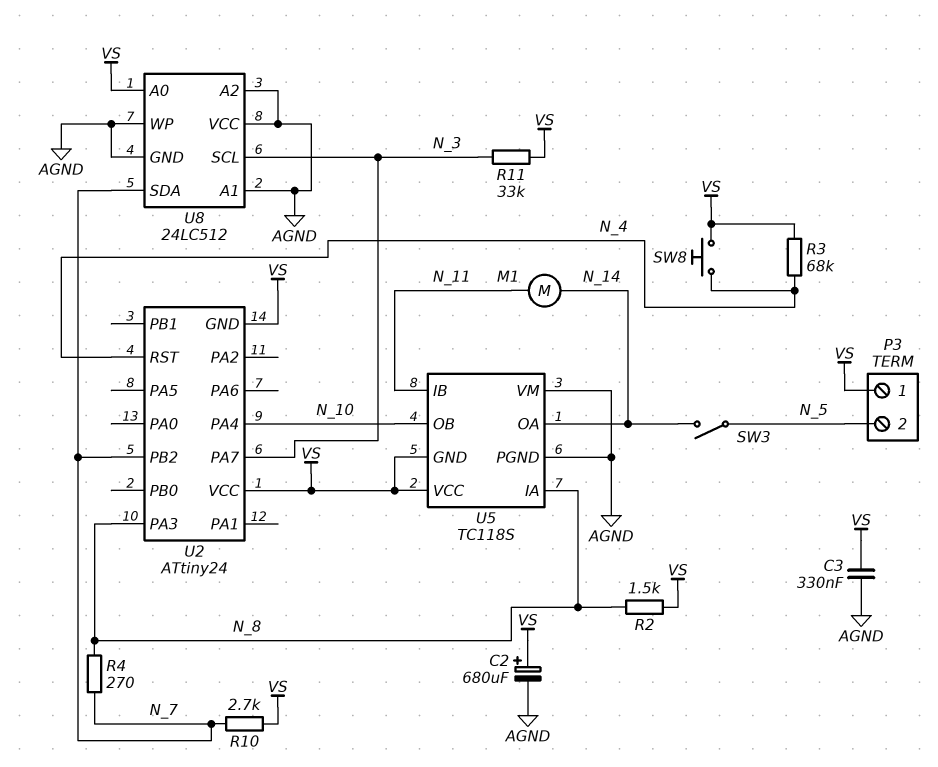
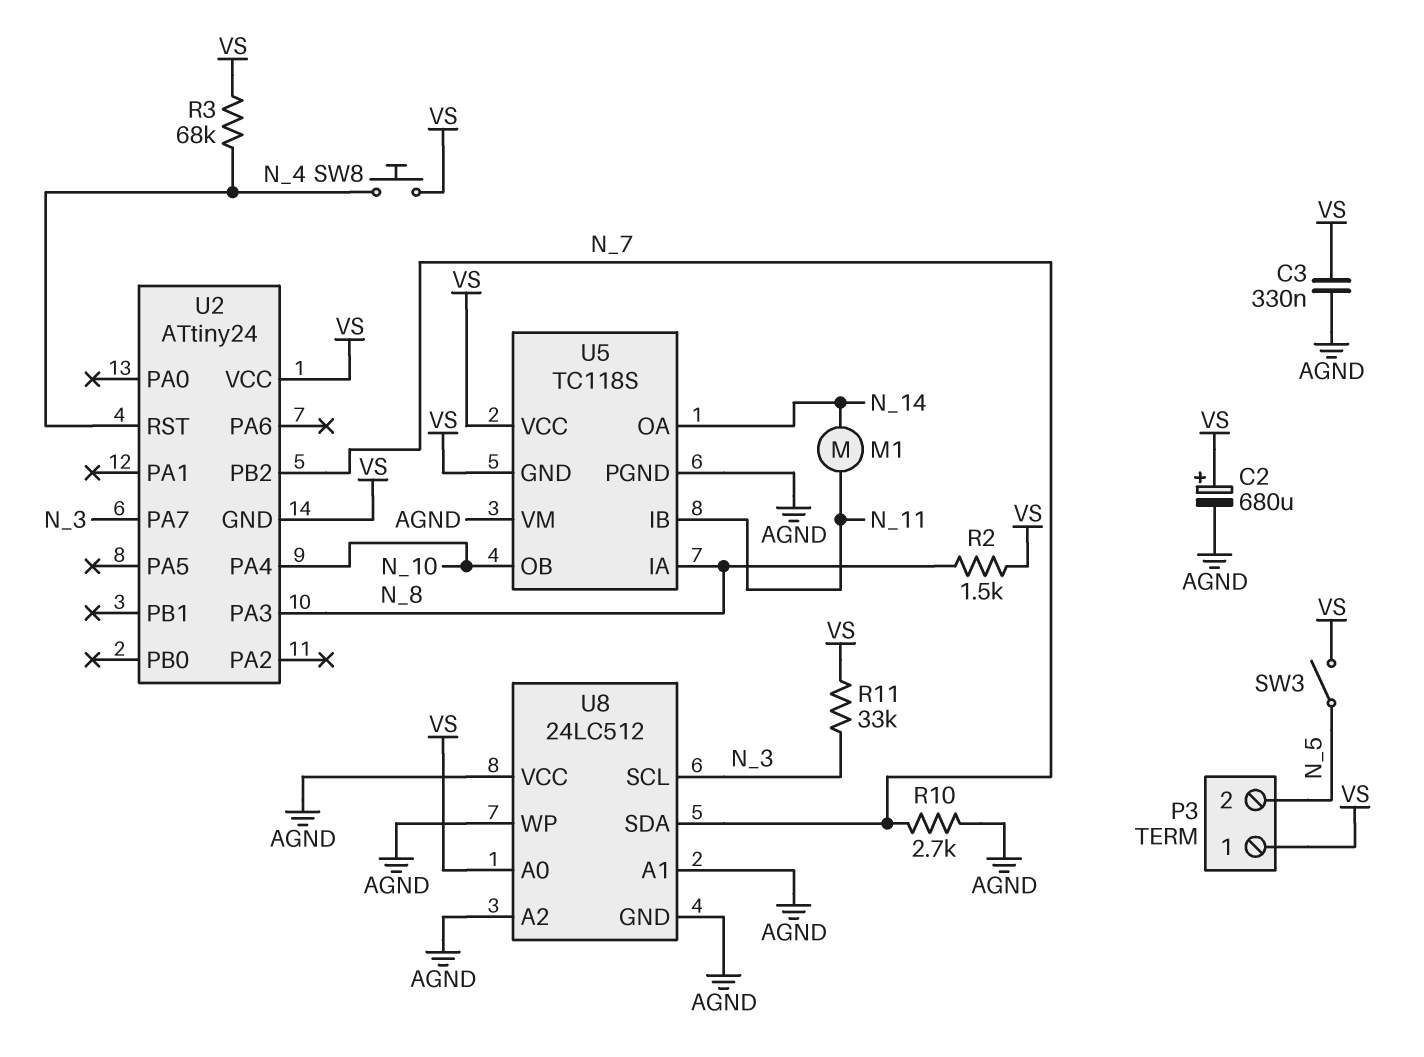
R4: 270 (N_7, N_8) -> none
R10: 2.7k (N_7, VS) -> 2.7k (AGND, N_7)
SW3: switch (N_5, N_14) -> switch (N_5, VS)

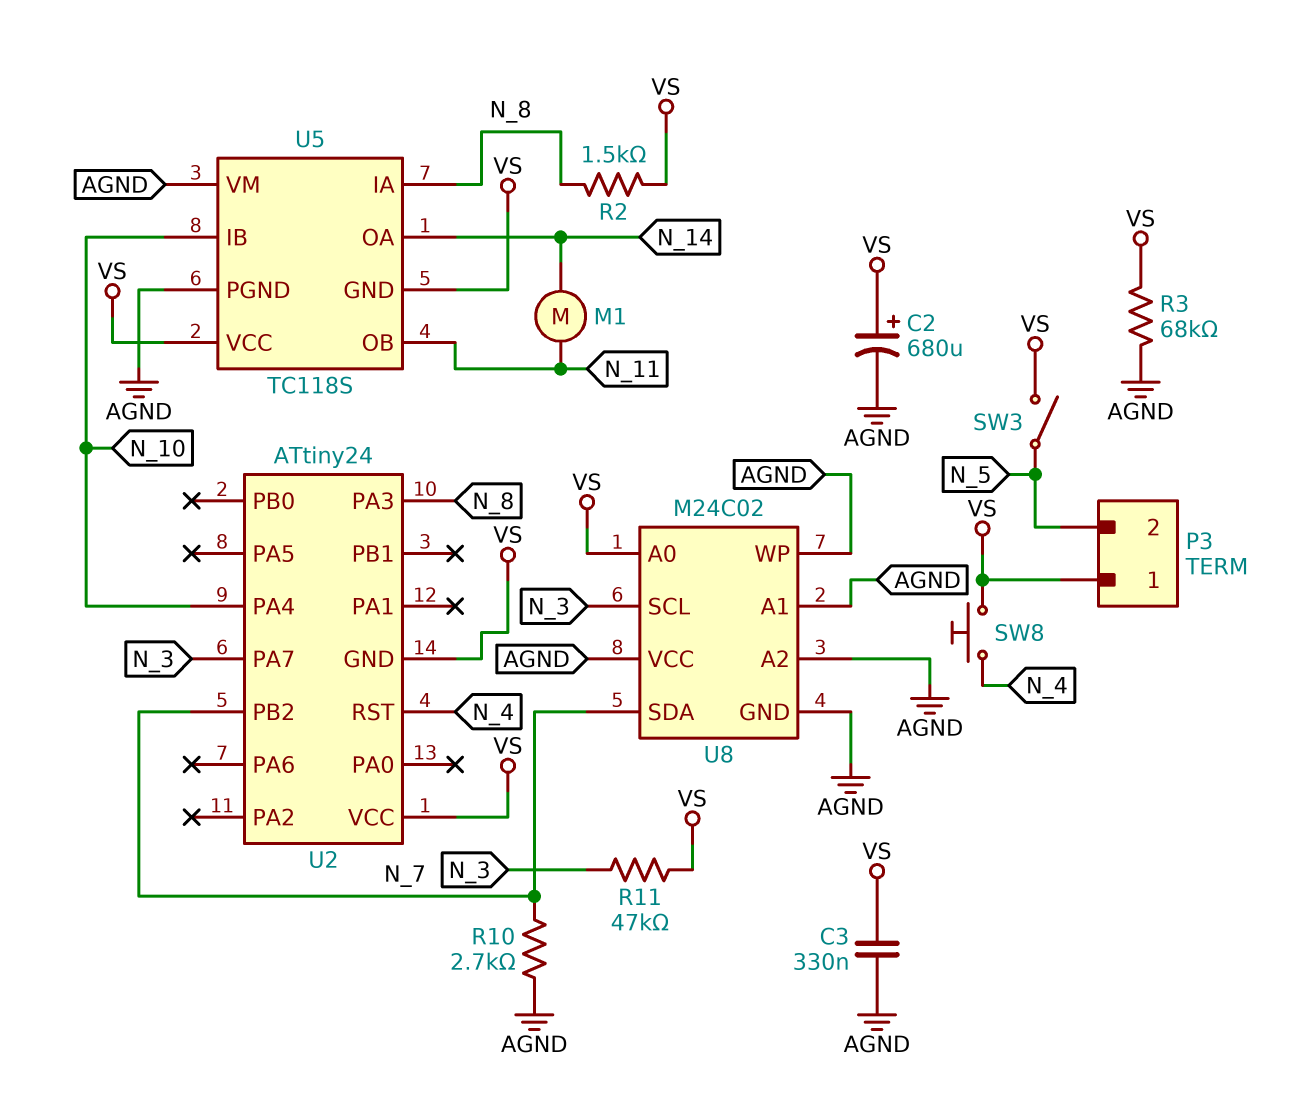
R3: 68k (N_4, VS) -> 68k (AGND, VS)
R11: 33k (N_3, VS) -> 47k (N_3, VS)
U5 pin IB: N_11 -> N_10
U5 pin OB: N_10 -> N_11
U8: 24LC512 -> M24C02

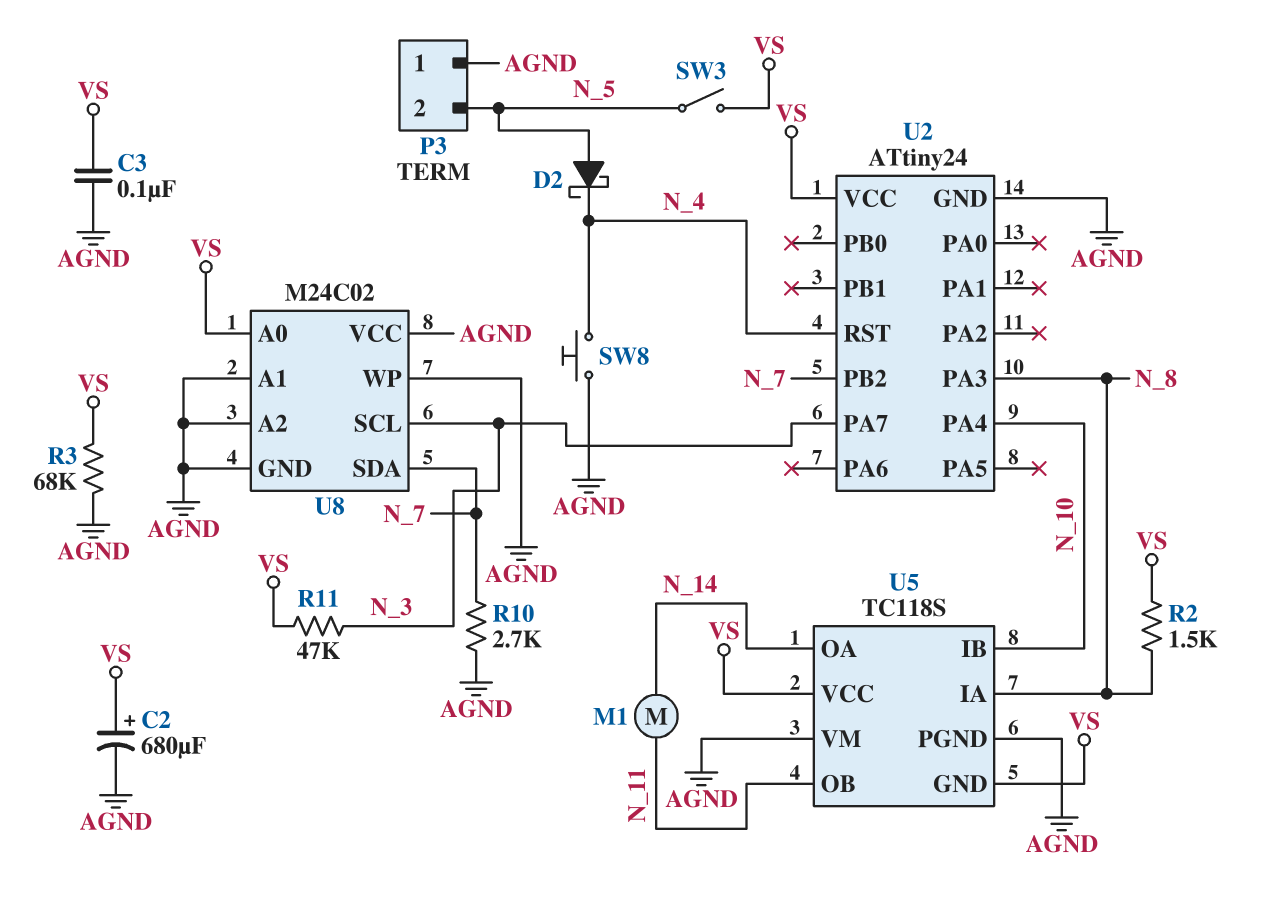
C3: 330nF (AGND, VS) -> 100nF (AGND, VS)
D2: none -> schottky (A N_5, K N_4)
P3 pin 1: VS -> AGND
SW8: button (N_4, VS) -> button (AGND, N_4)
U2 pin GND: VS -> AGND

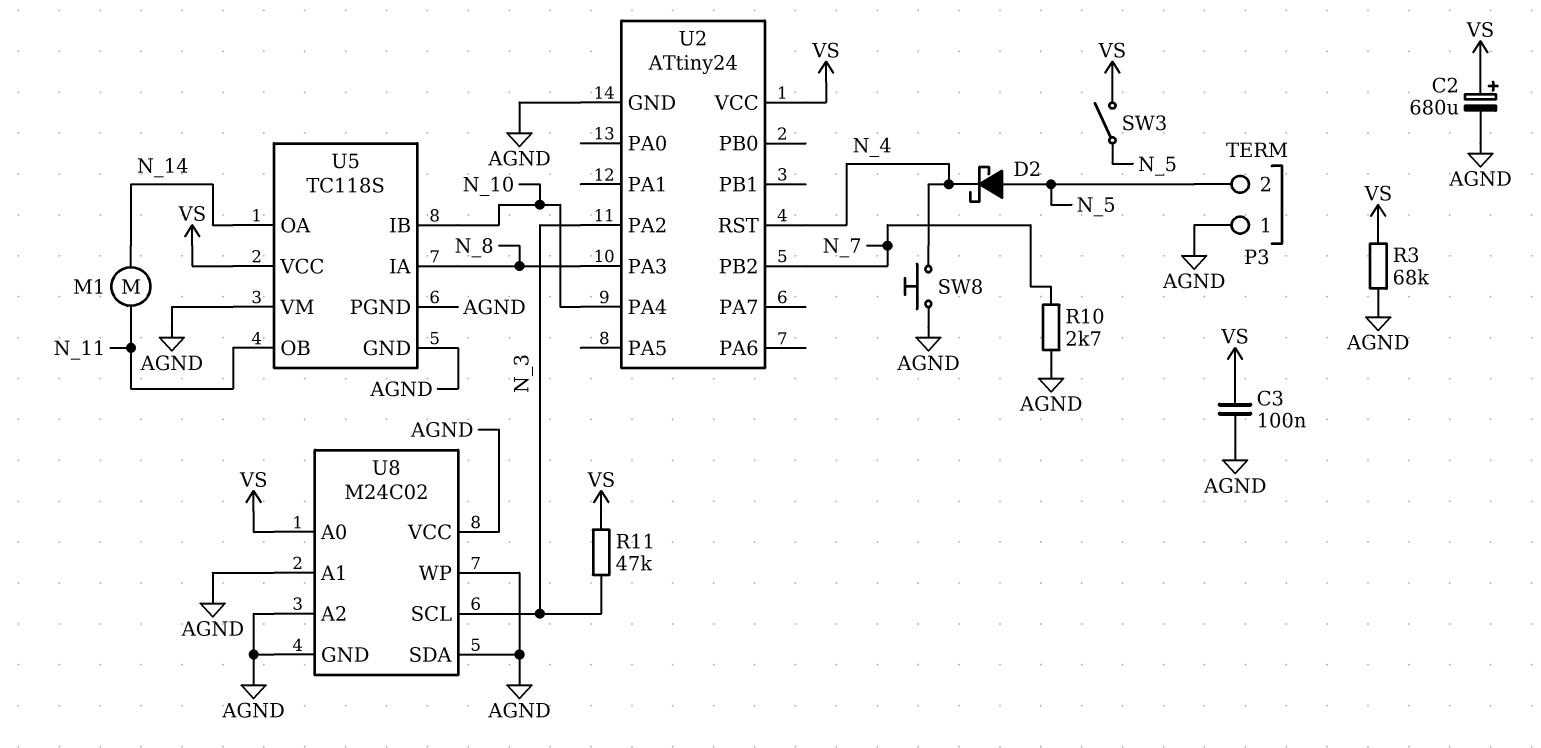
R2: 1.5k (N_8, VS) -> none
U2 pin PA2: none -> N_3
U2 pin PA7: N_3 -> none
U5 pin GND: VS -> AGND
U8 pin SDA: N_7 -> AGND

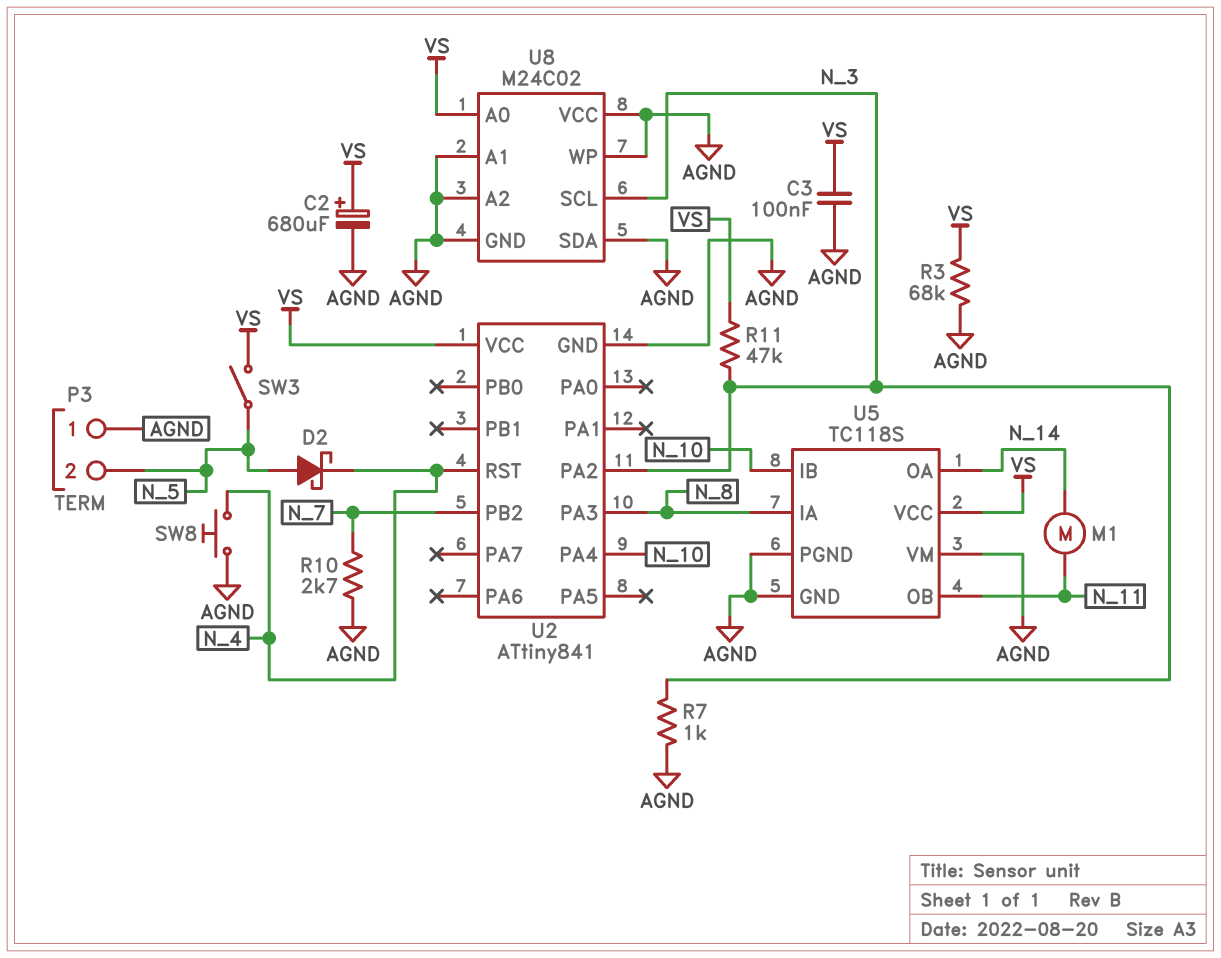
R7: none -> 1k (AGND, N_3)
U2: ATtiny24 -> ATtiny841

